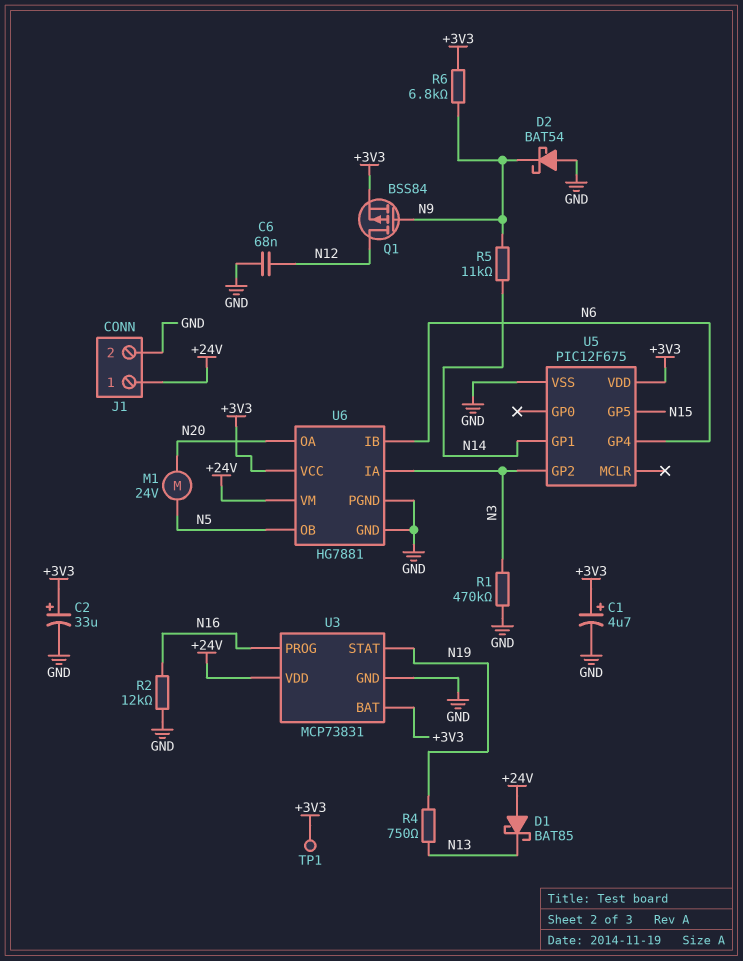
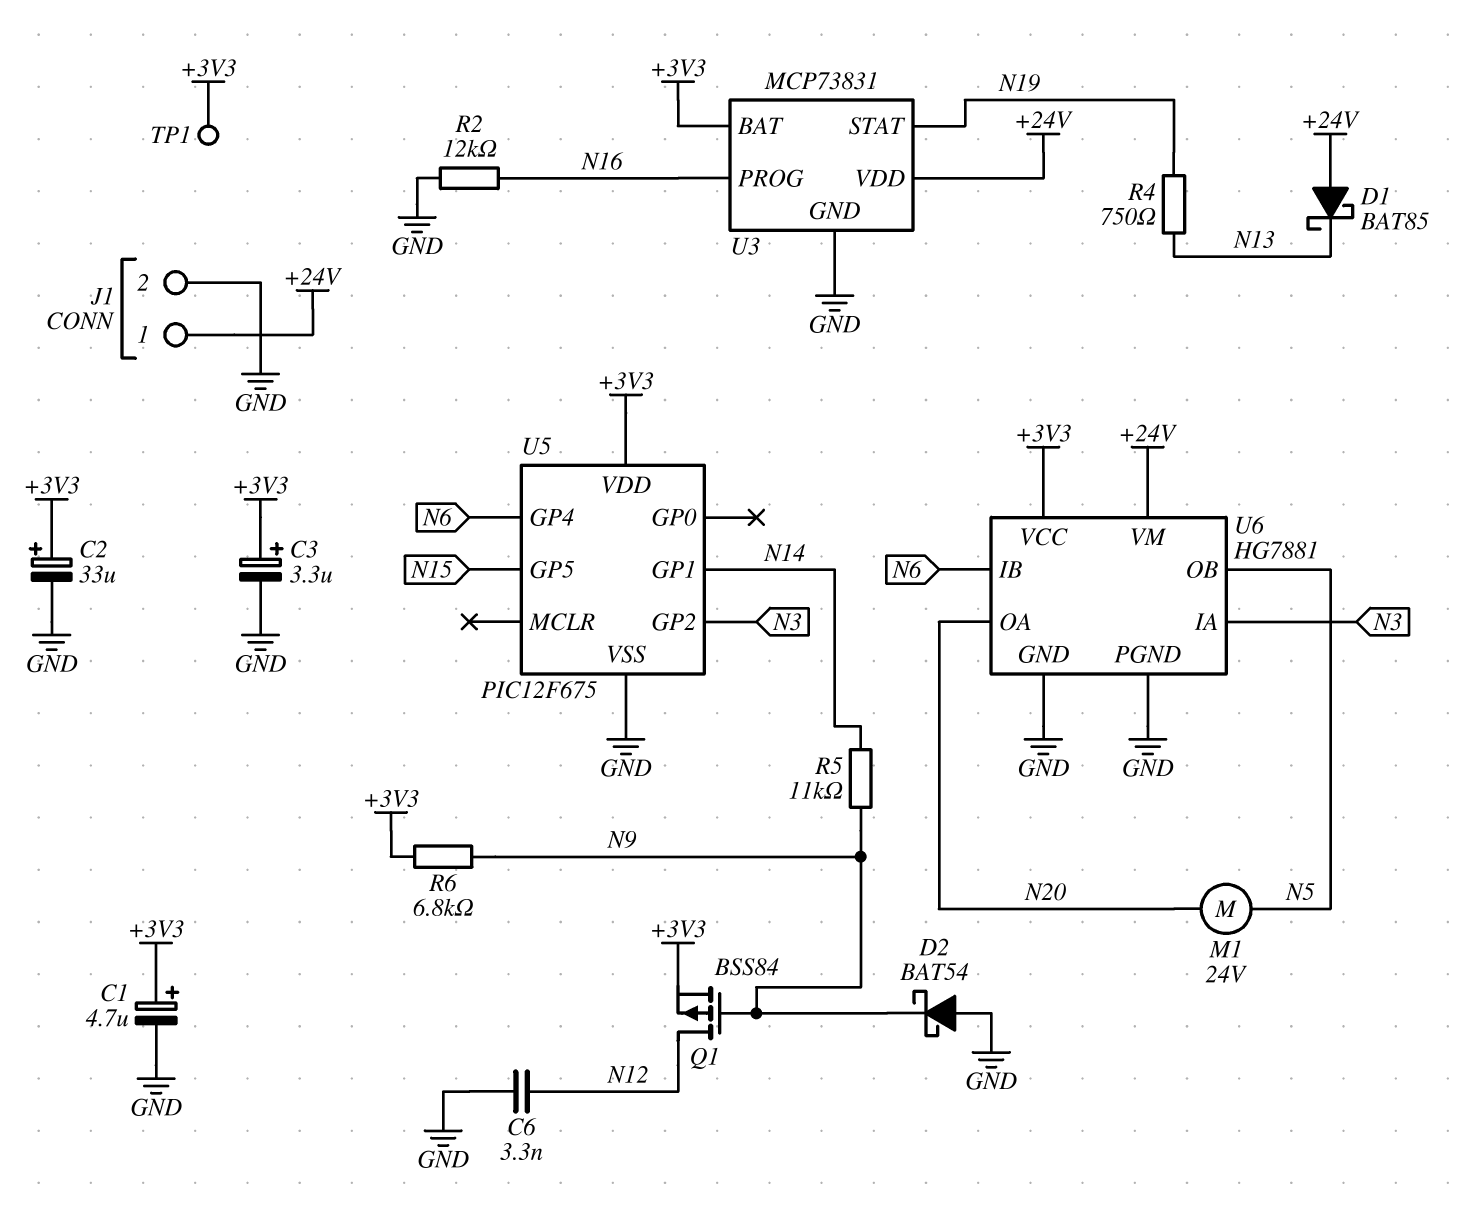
C3: none -> 3.3uF (plus +3V3, minus GND)
C6: 68nF (GND, N12) -> 3.3nF (GND, N12)
R1: 470k (GND, N3) -> none

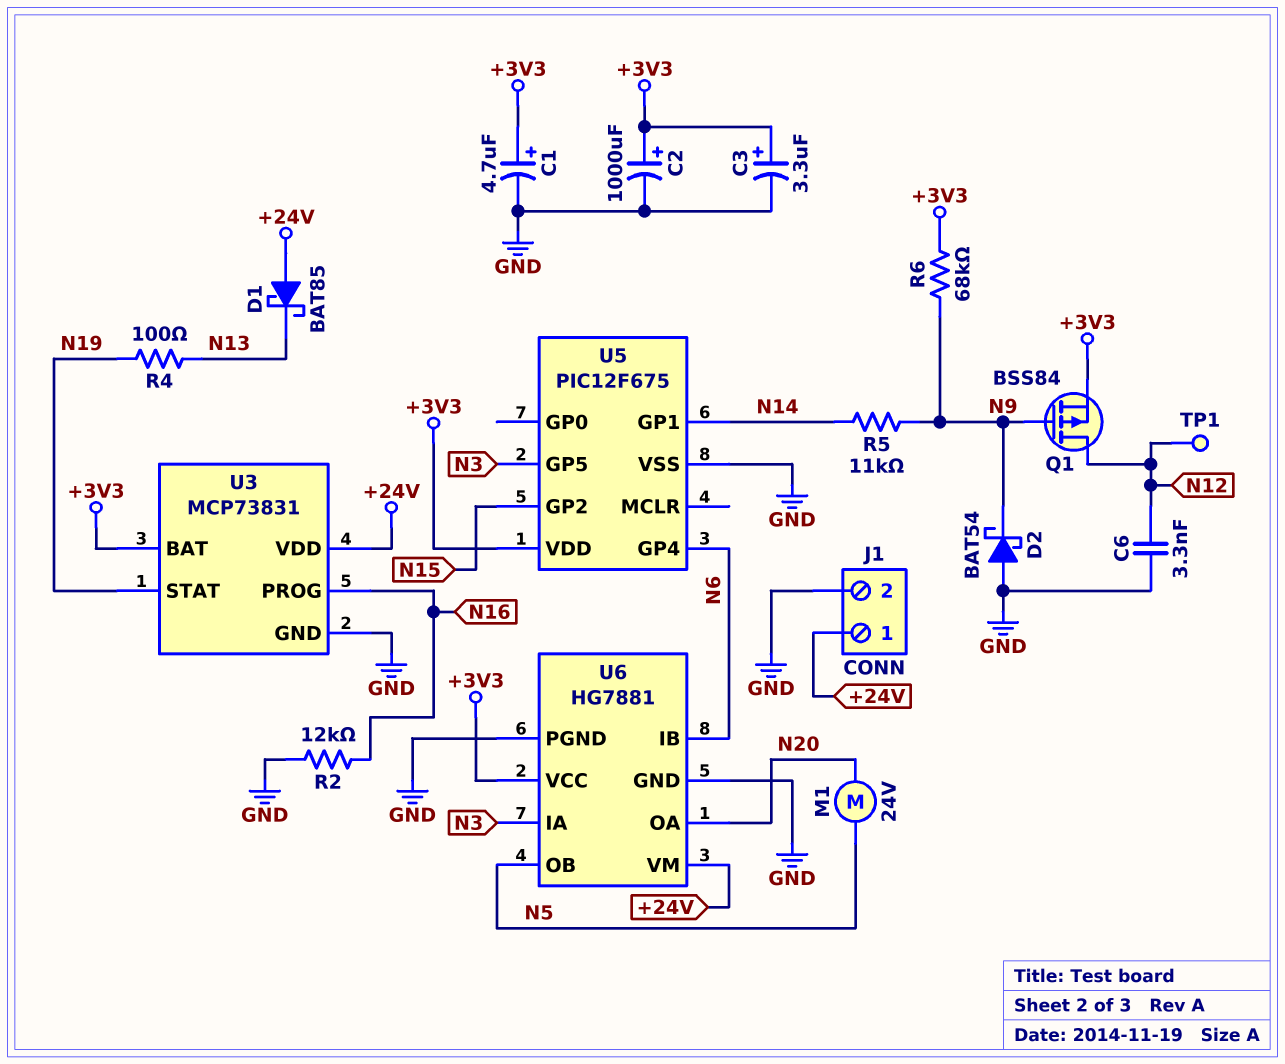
C2: 33uF (plus +3V3, minus GND) -> 1000uF (plus +3V3, minus GND)
R4: 750 (N13, N19) -> 100 (N13, N19)
R6: 6.8k (+3V3, N9) -> 68k (+3V3, N9)
TP1: test point (+3V3) -> test point (N12)
U5 pin GP2: N3 -> N15
U5 pin GP5: N15 -> N3

